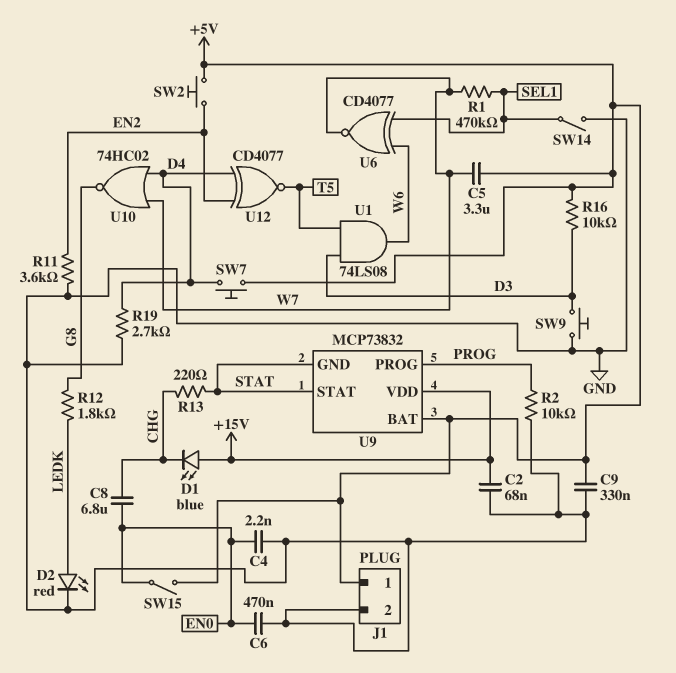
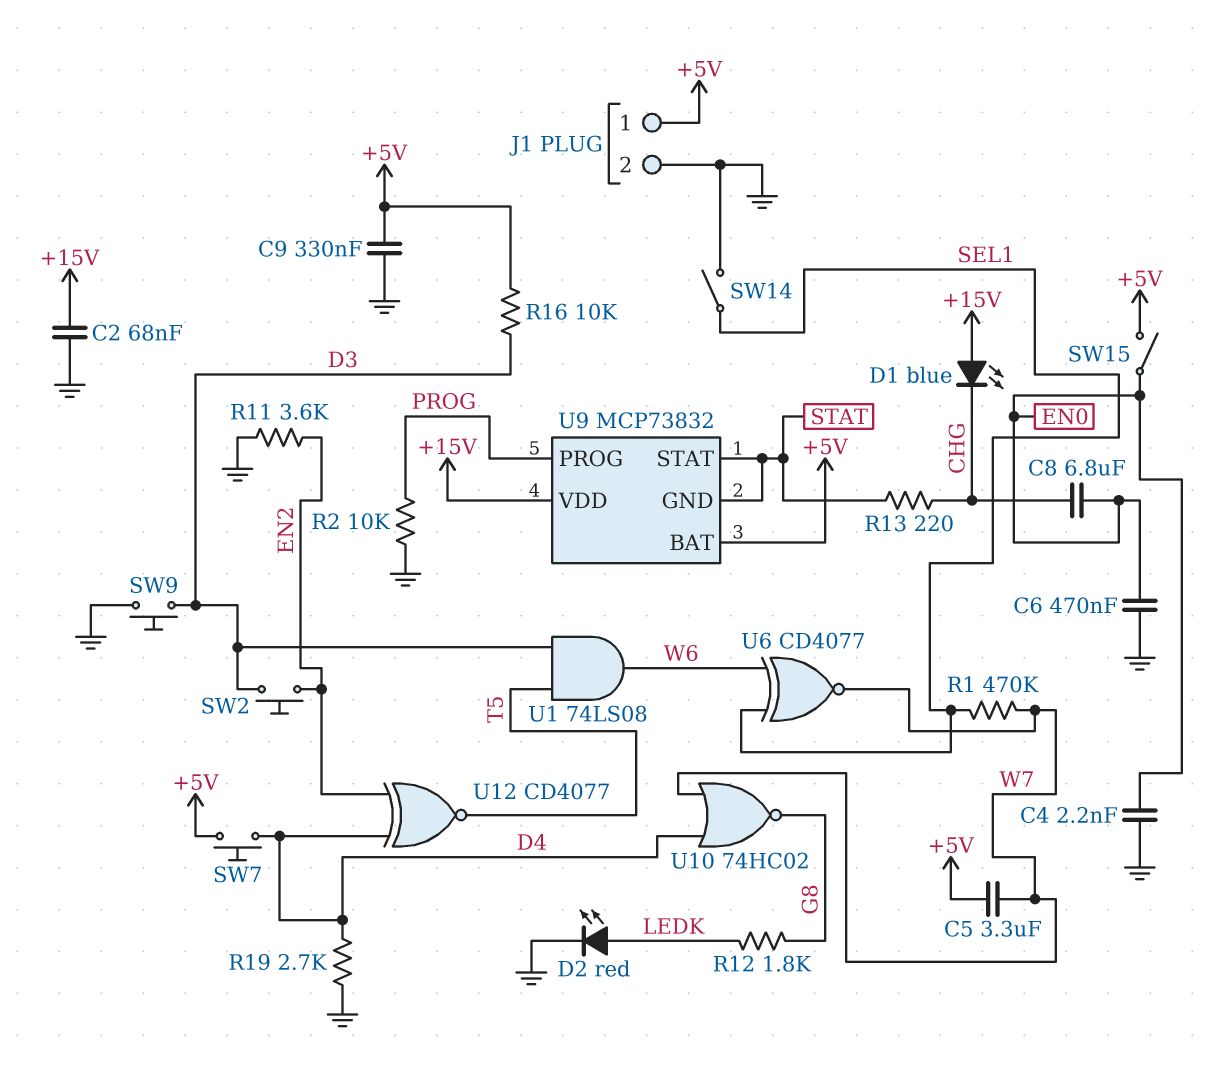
SW2: button (+5V, EN2) -> button (D3, EN2)

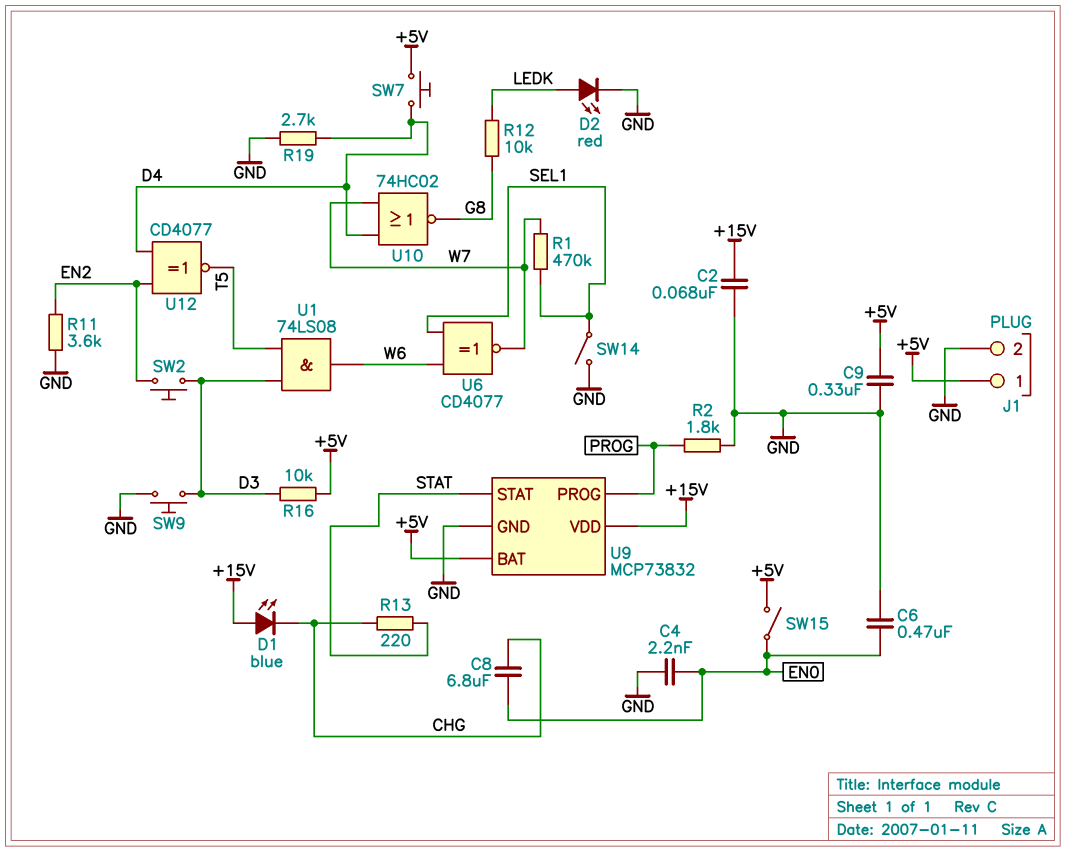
C5: 3.3uF (+5V, W7) -> none
R2: 10k (GND, PROG) -> 1.8k (GND, PROG)
R12: 1.8k (G8, LEDK) -> 10k (G8, LEDK)
U9 pin GND: STAT -> GND

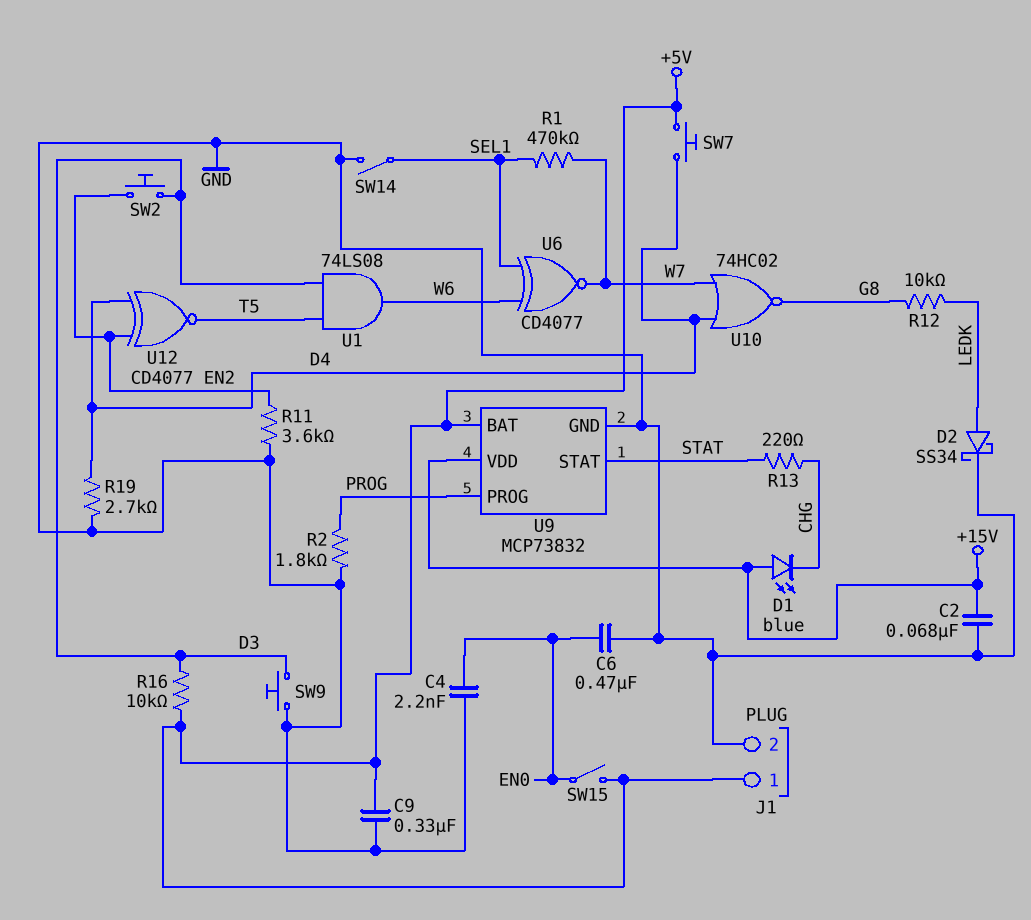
C8: 6.8uF (CHG, EN0) -> none
D2: LED red (A LEDK, K GND) -> schottky SS34 (A LEDK, K GND)

